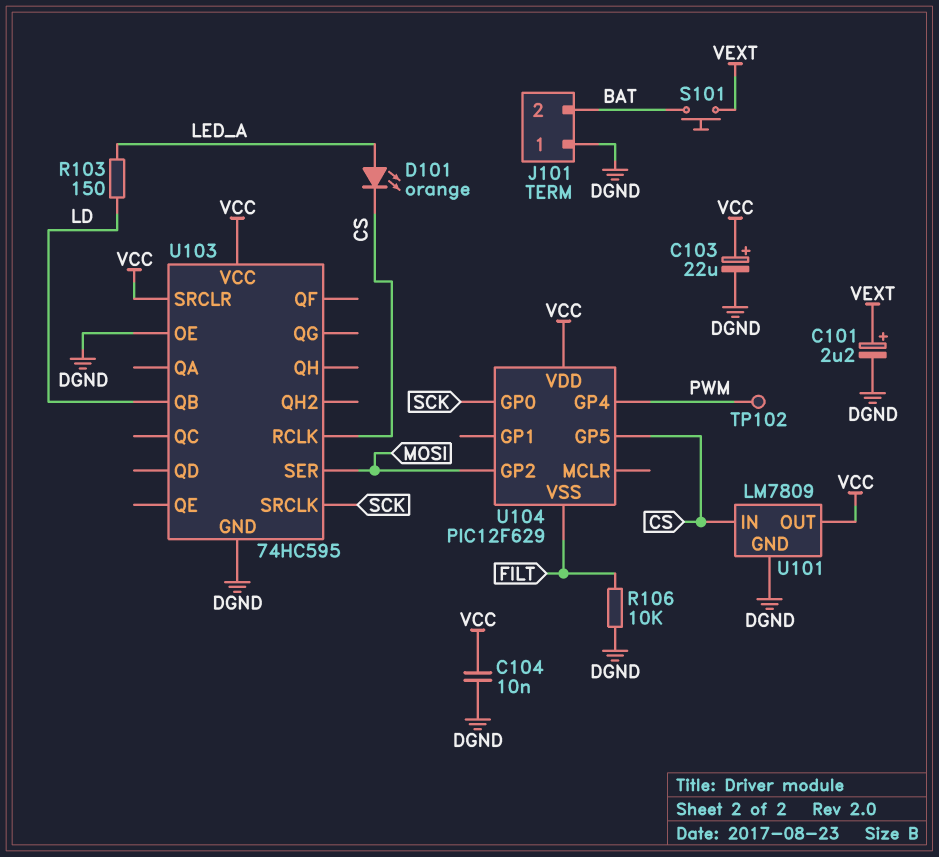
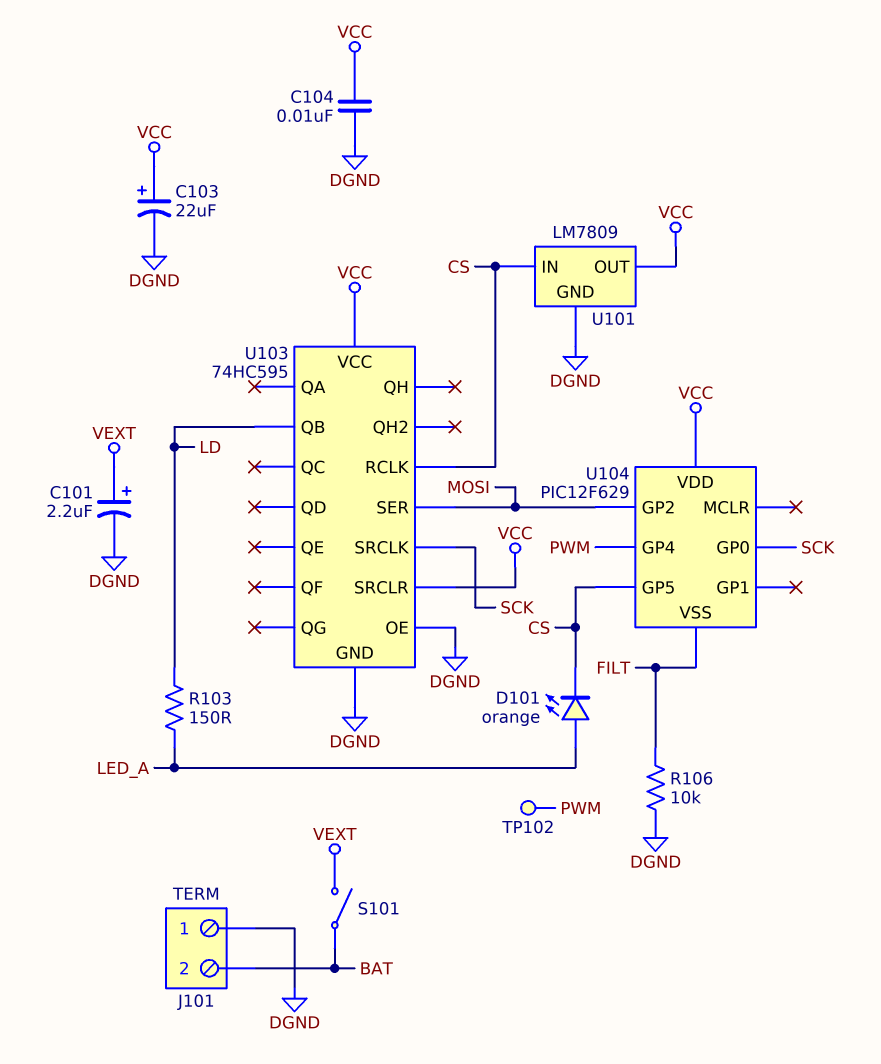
S101: button (BAT, VEXT) -> switch (BAT, VEXT)

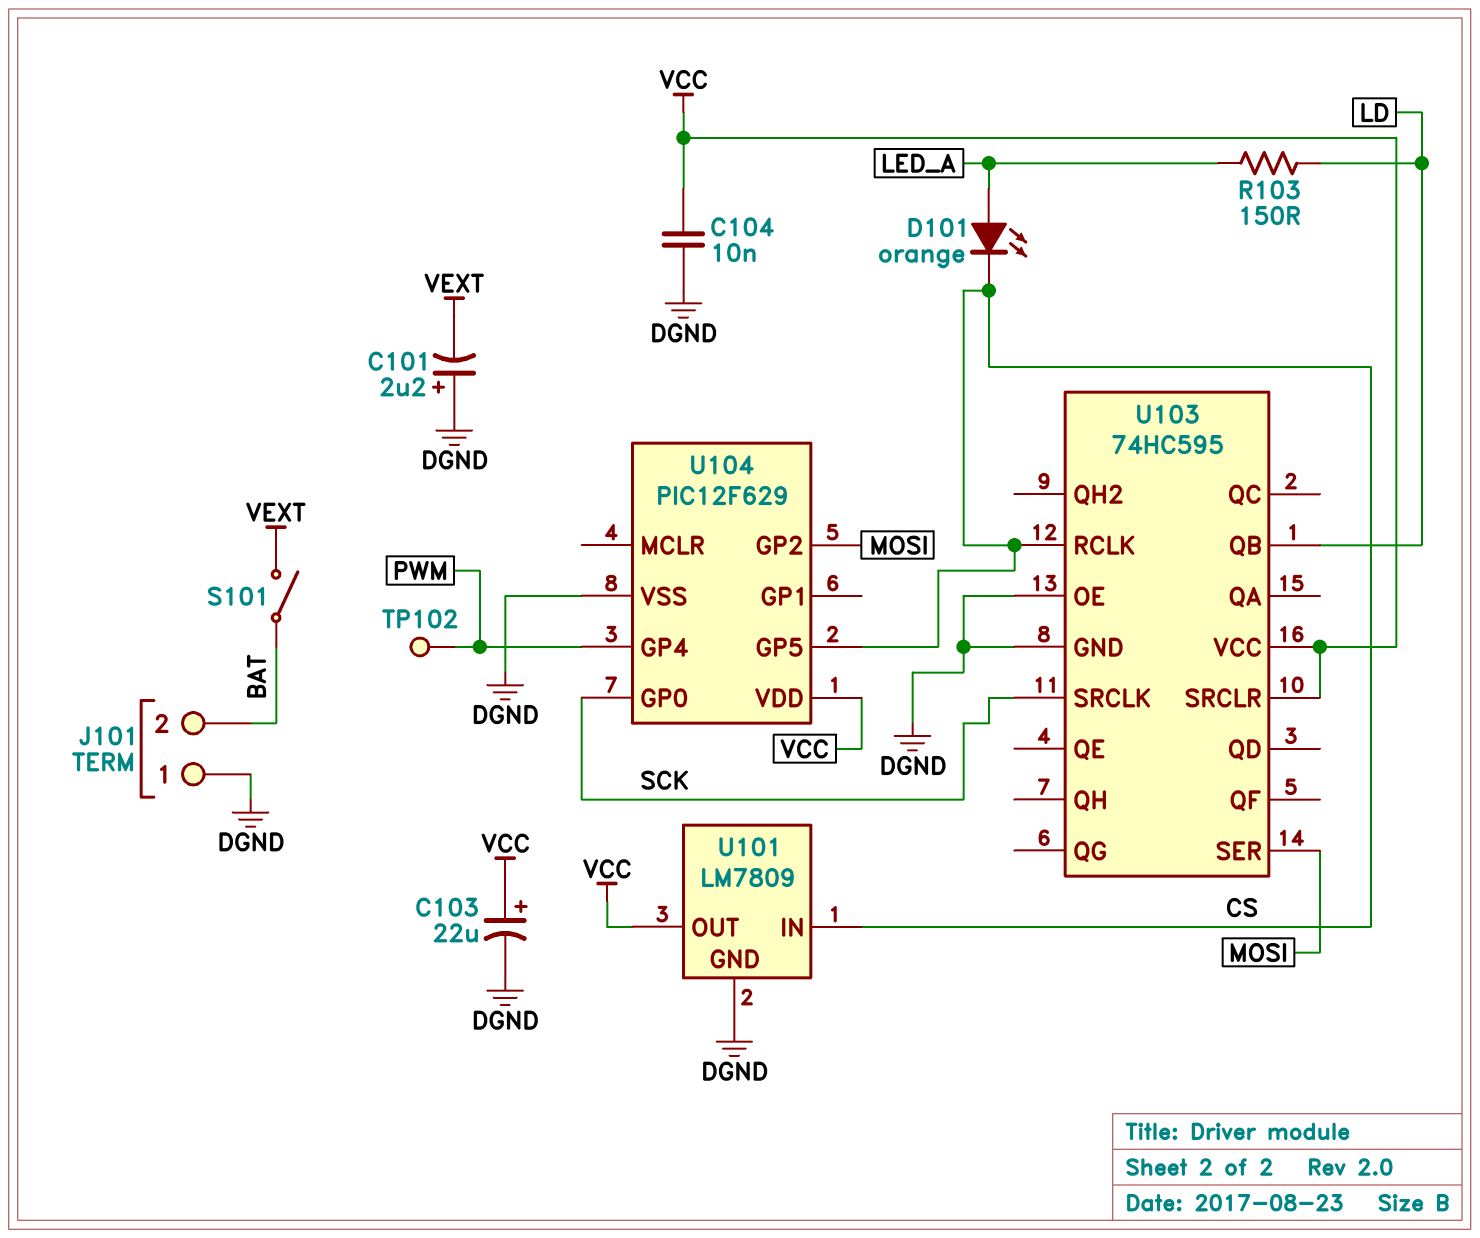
C101: 2.2uF (plus VEXT, minus DGND) -> 2.2uF (plus DGND, minus VEXT)
R106: 10k (DGND, FILT) -> none
U104 pin VSS: FILT -> DGND

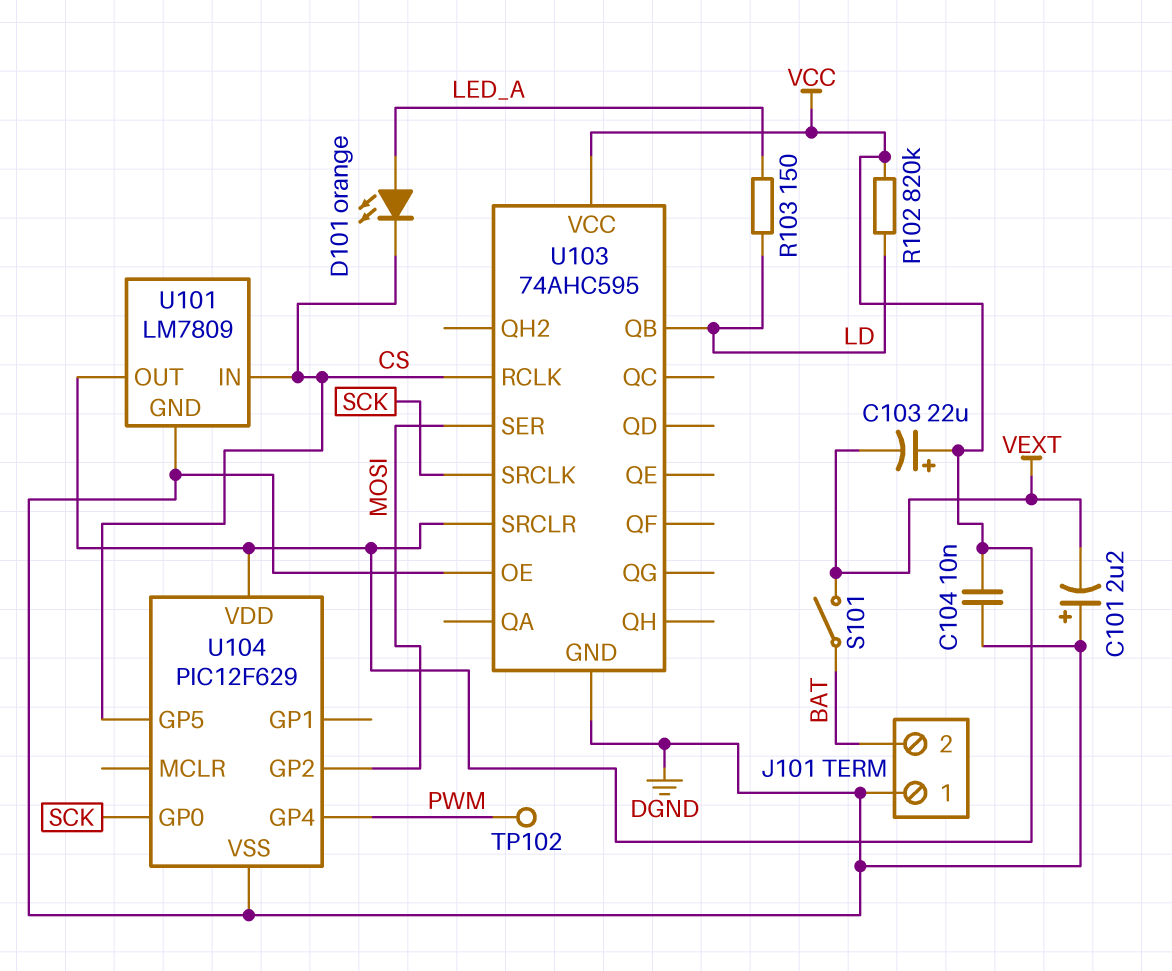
C103: 22uF (plus VCC, minus DGND) -> 22uF (plus VCC, minus VEXT)
R102: none -> 820k (LD, VCC)
U103: 74HC595 -> 74AHC595

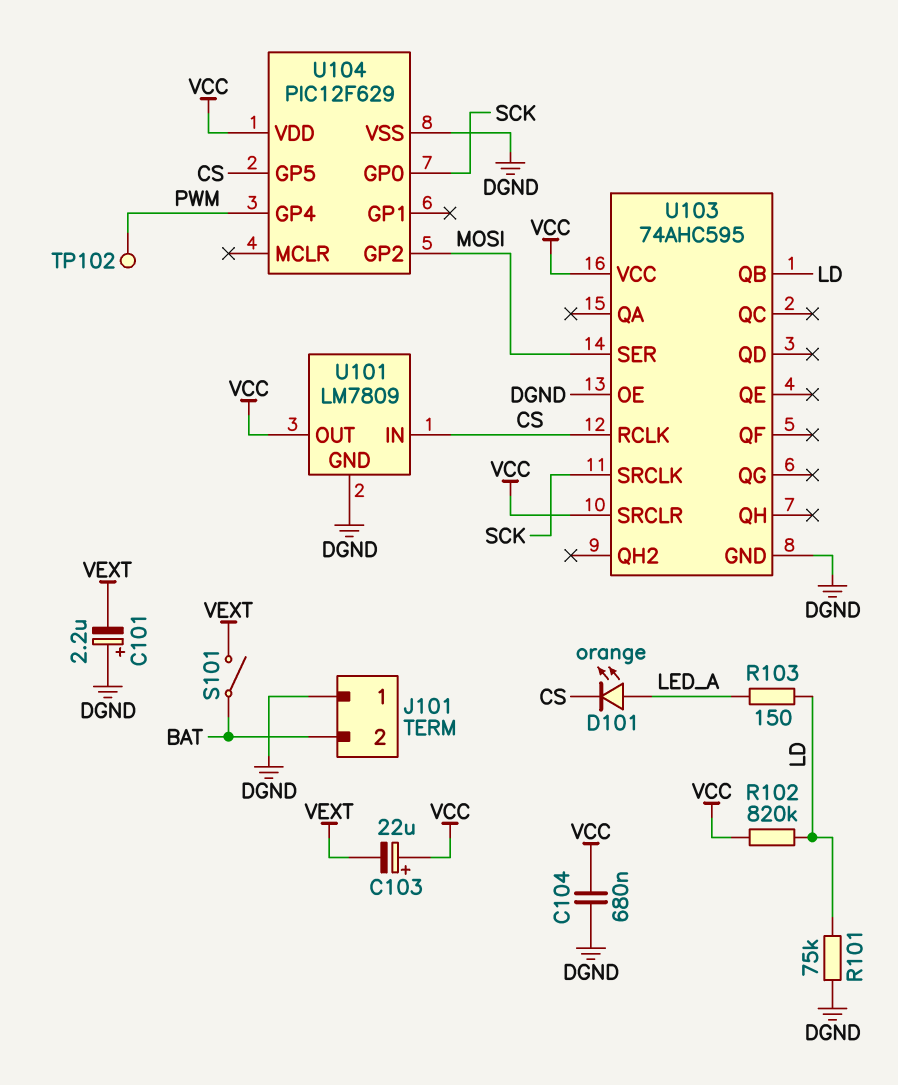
C104: 10nF (DGND, VCC) -> 680nF (DGND, VCC)
R101: none -> 75k (DGND, LD)

